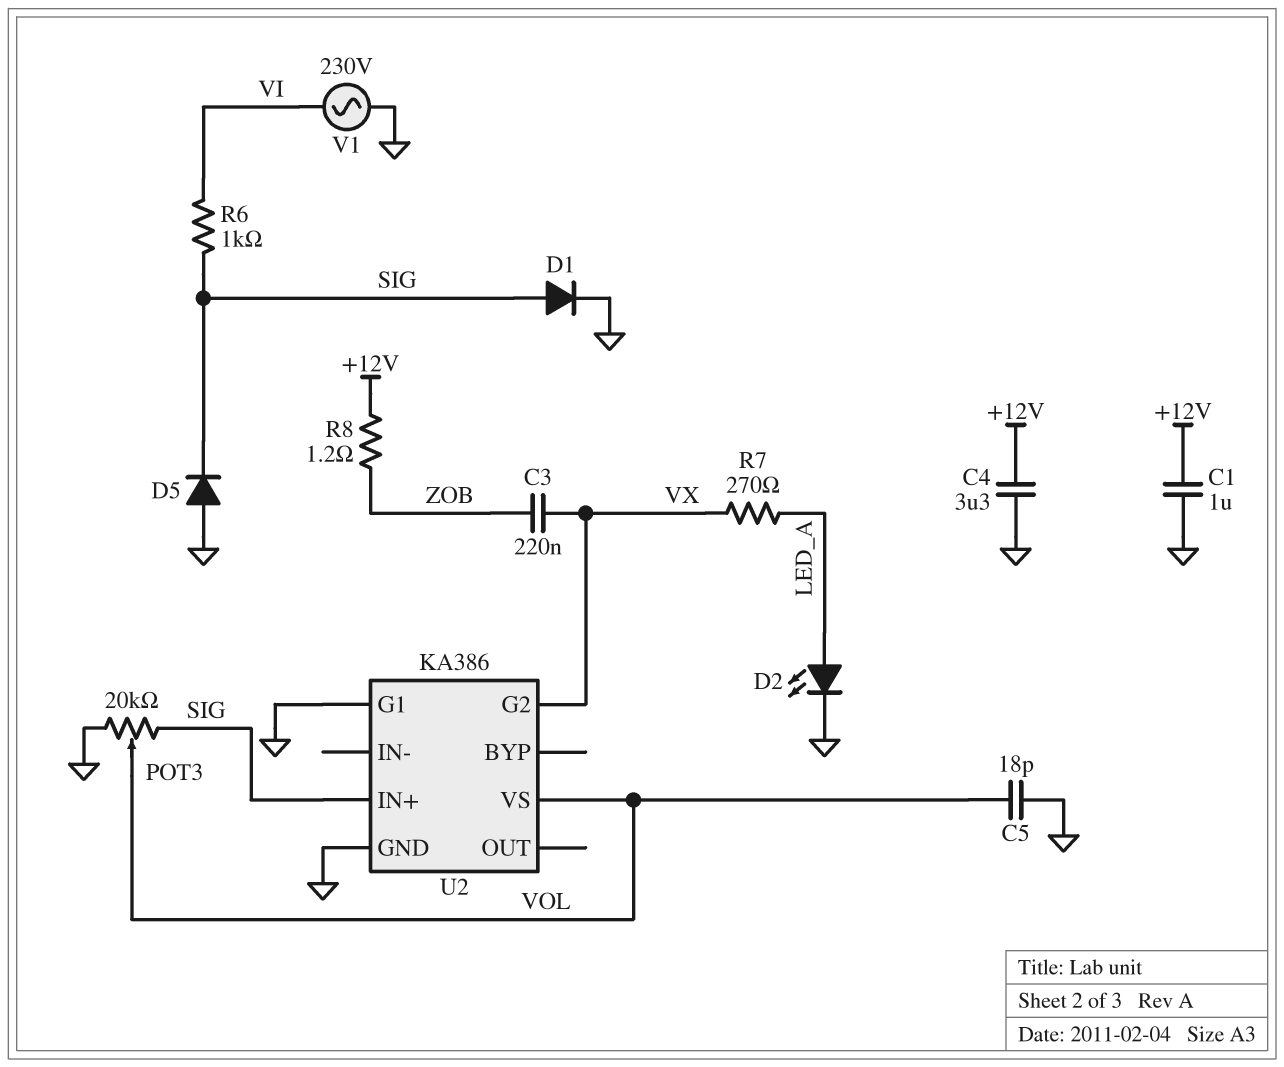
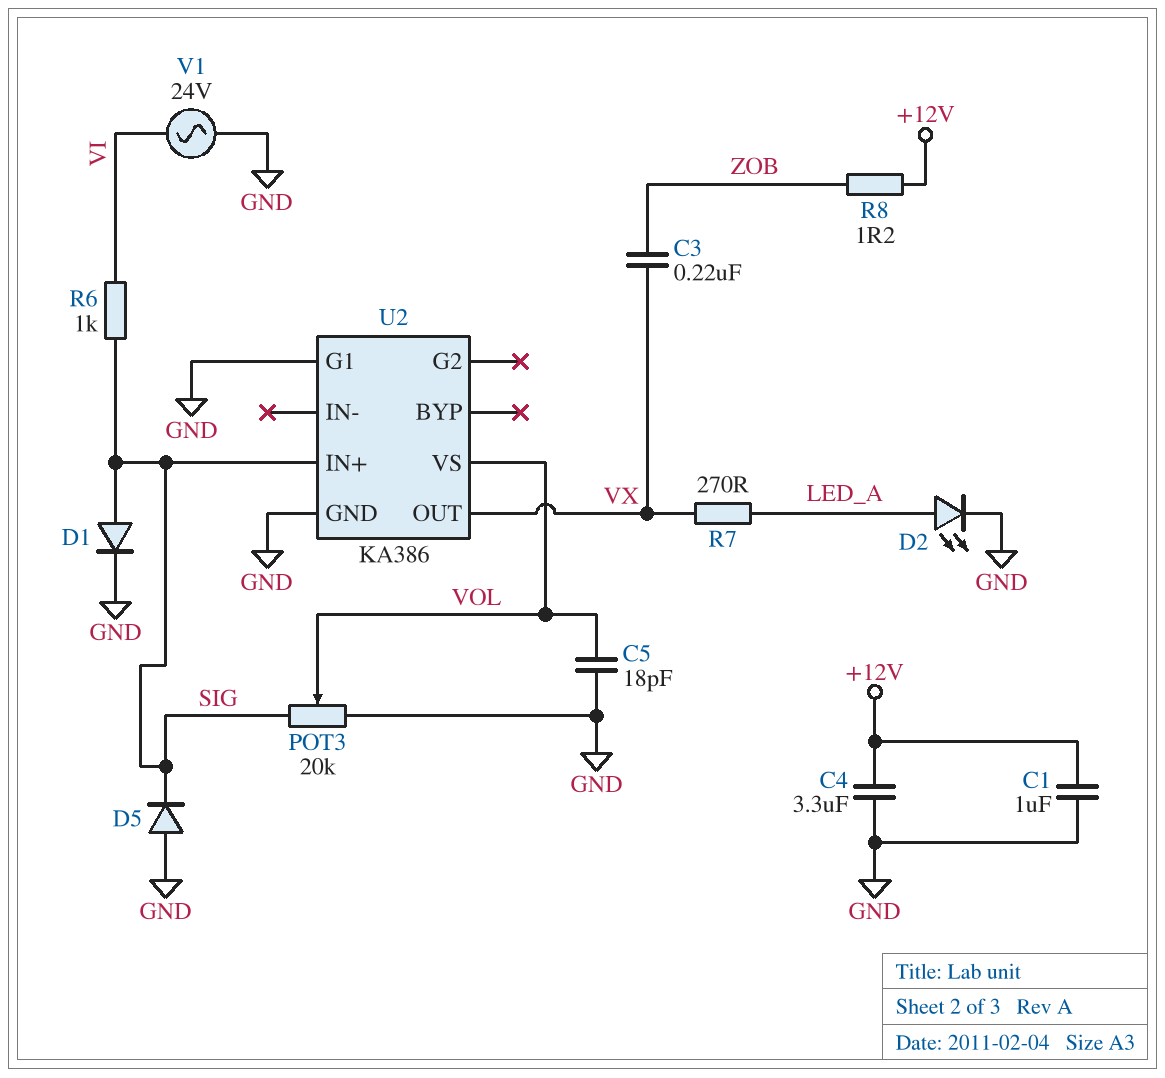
U2 pin G2: VX -> none
U2 pin OUT: none -> VX
V1: AC 230V (GND, VI) -> AC 24V (GND, VI)

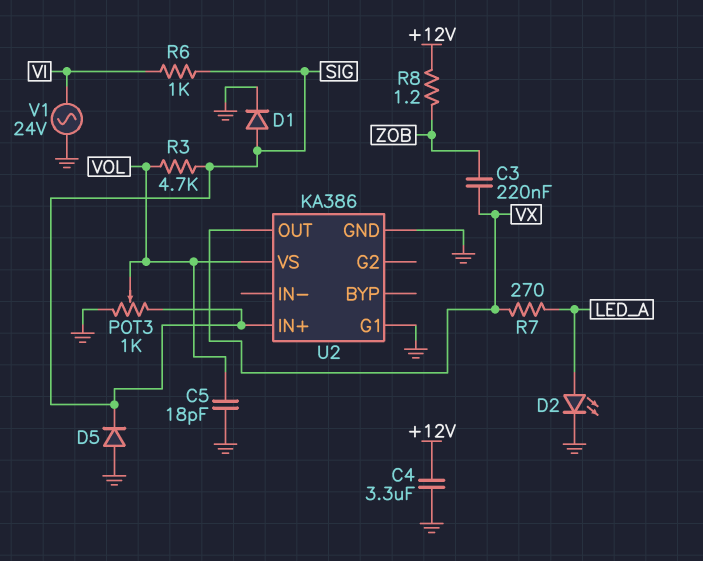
C1: 1uF (+12V, GND) -> none
POT3: 20k (GND, SIG, wiper VOL) -> 1k (GND, SIG, wiper VOL)
R3: none -> 4.7k (SIG, VOL)

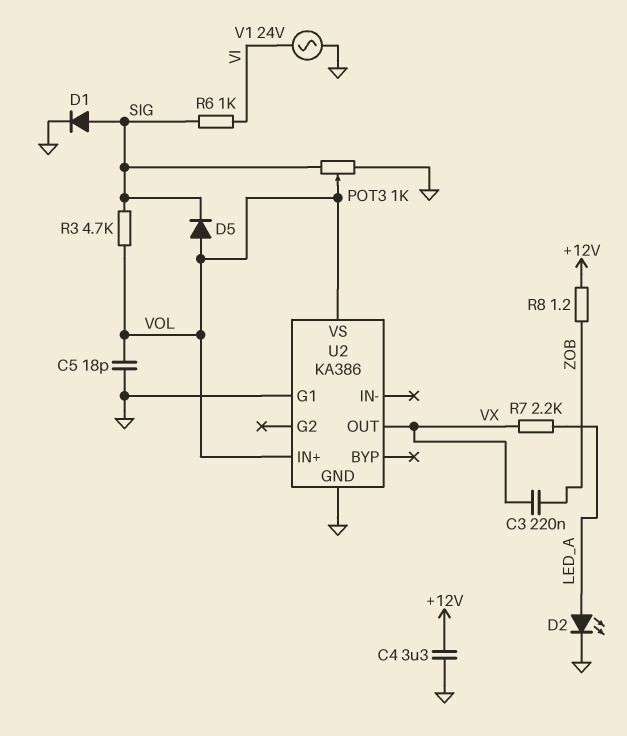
D5: diode (A GND, K SIG) -> diode (A VOL, K SIG)
R7: 270 (LED_A, VX) -> 2.2k (LED_A, VX)
U2 pin IN+: SIG -> VOL

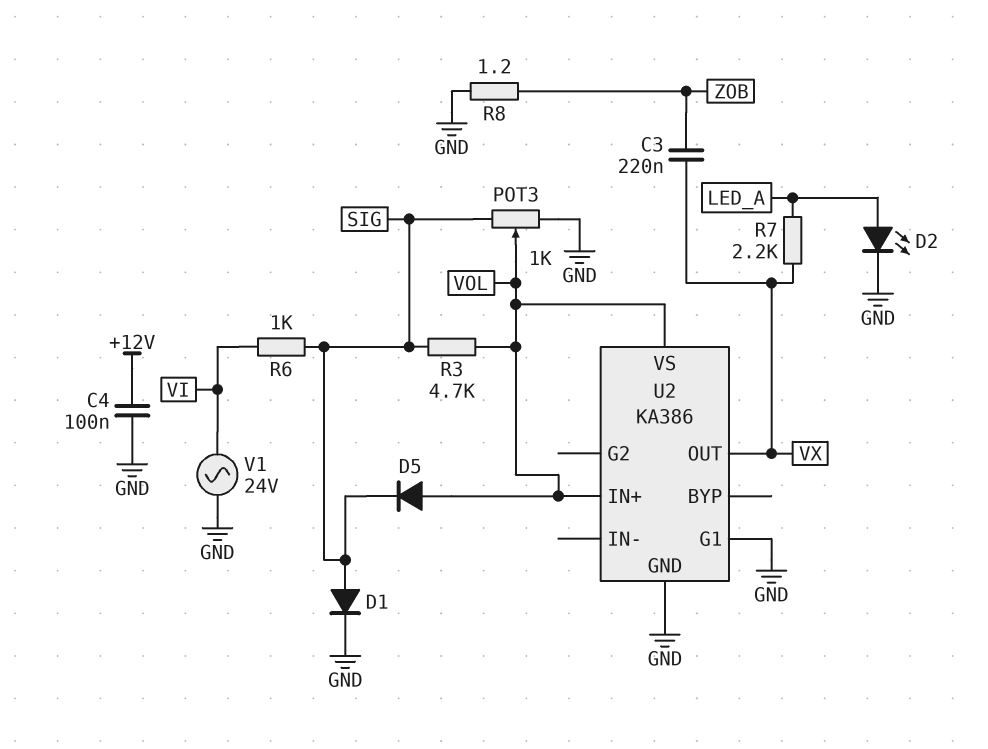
C4: 3.3uF (+12V, GND) -> 100nF (+12V, GND)
C5: 18pF (GND, VOL) -> none
R8: 1.2 (+12V, ZOB) -> 1.2 (GND, ZOB)

